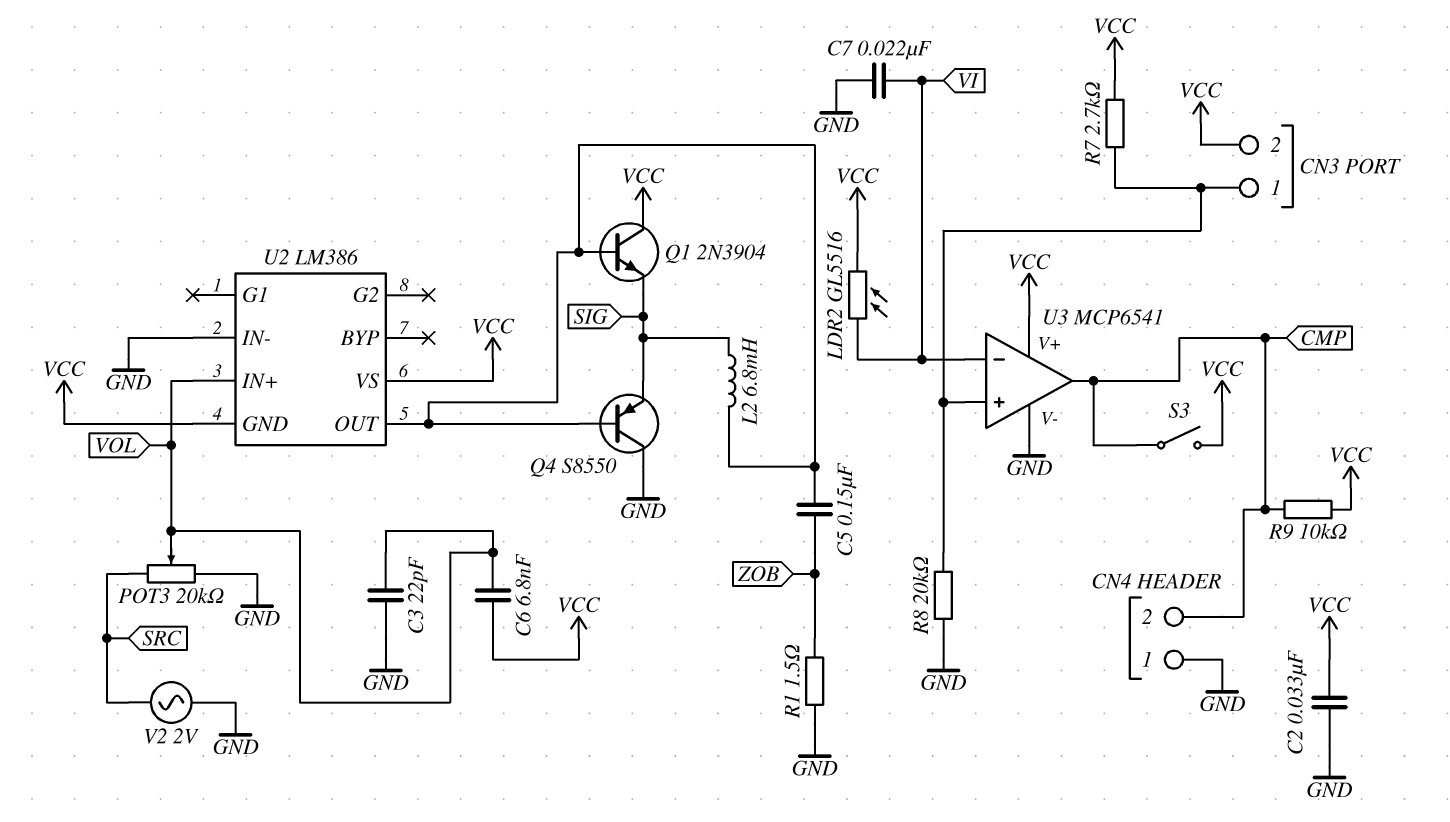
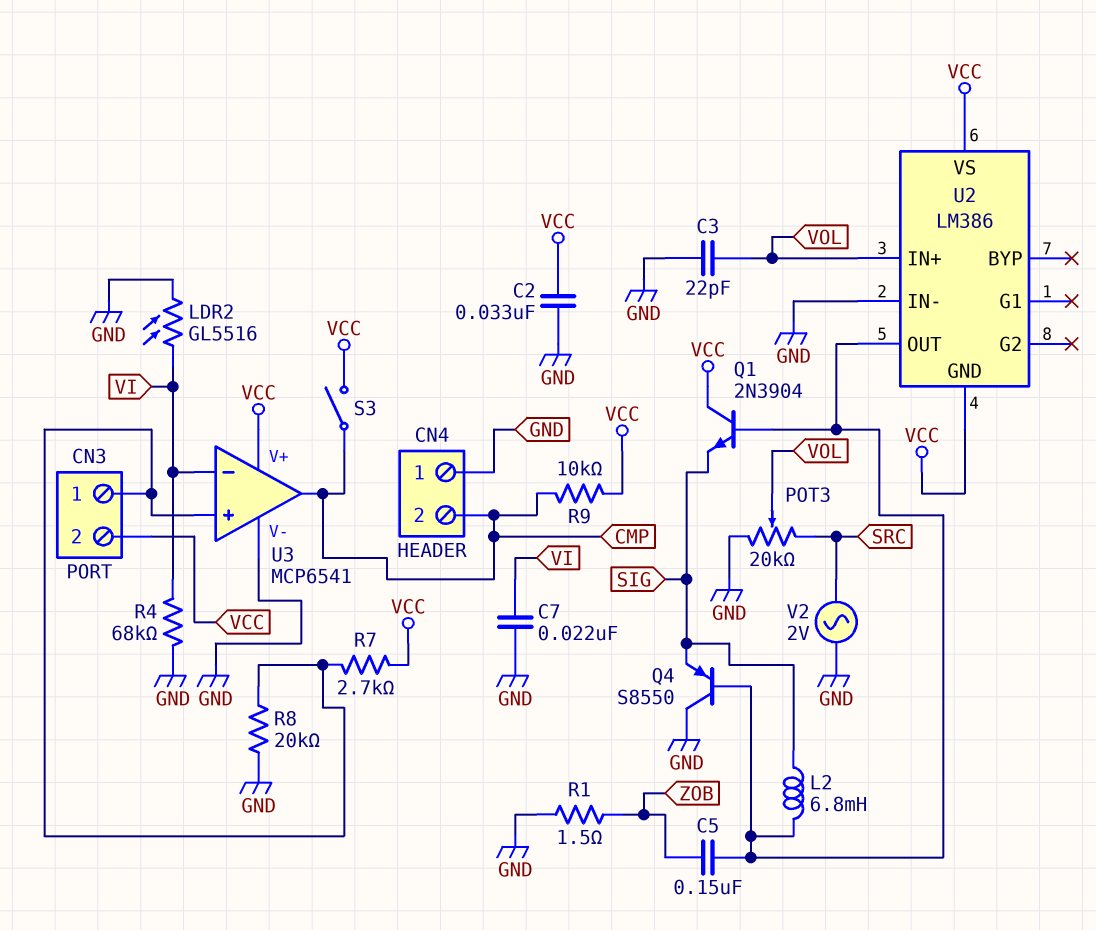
C6: 6.8nF (VCC, VOL) -> none
LDR2: GL5516 (VCC, VI) -> GL5516 (GND, VI)
R4: none -> 68k (GND, VI)

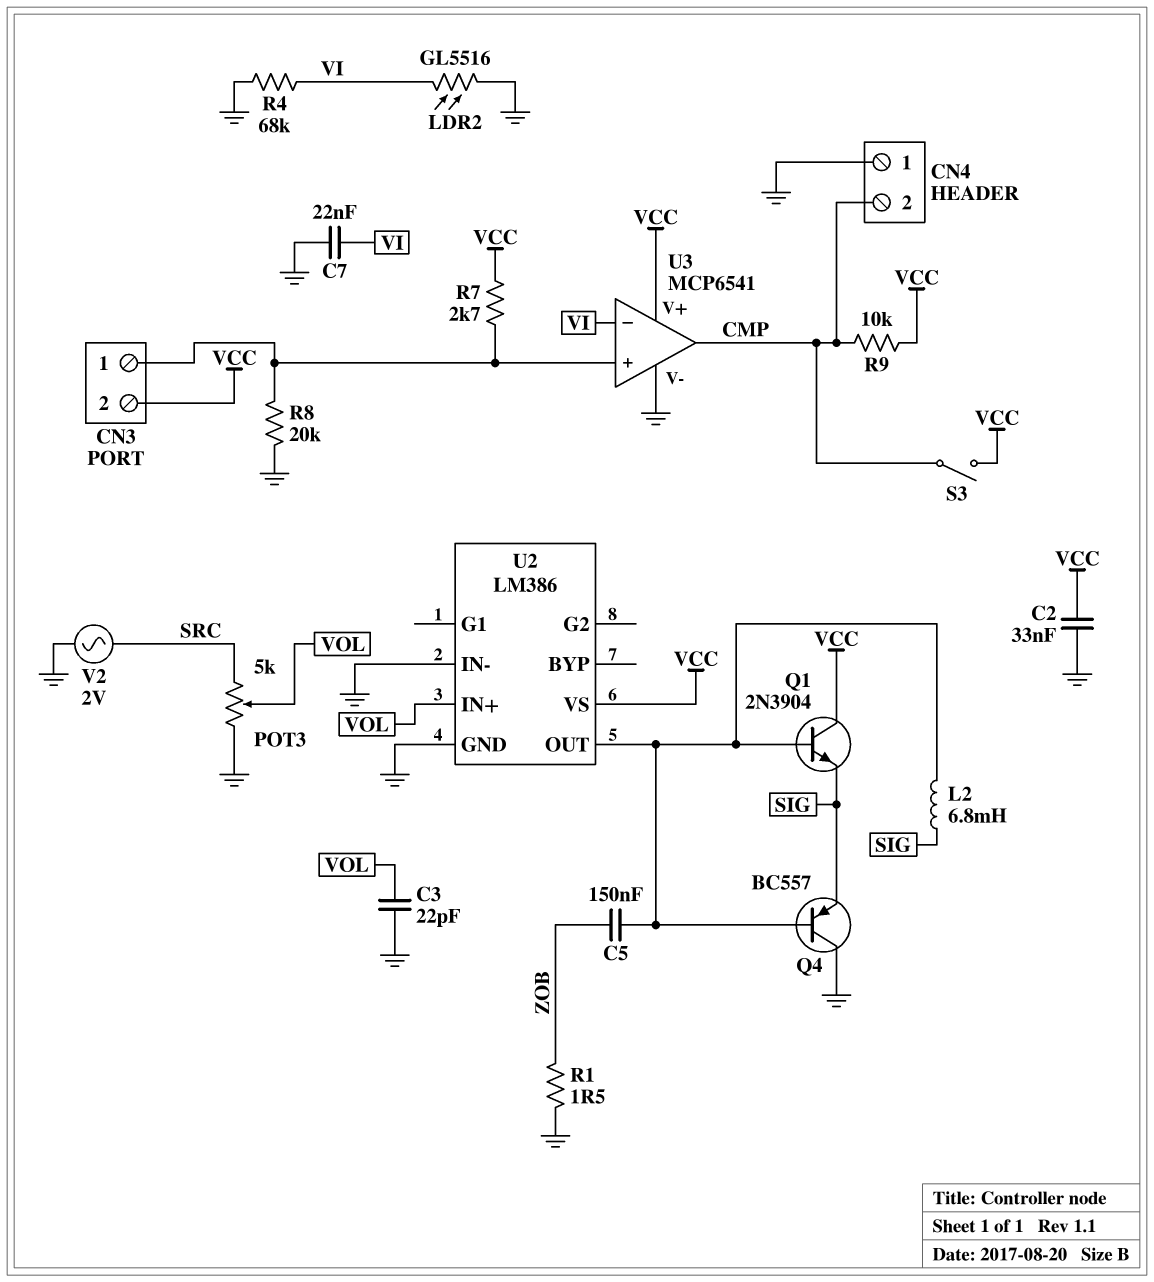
POT3: 20k (GND, SRC, wiper VOL) -> 5k (GND, SRC, wiper VOL)
Q4: PNP S8550 (B U2/OUT, C GND, E SIG) -> PNP BC557 (B U2/OUT, C GND, E SIG)
U2 pin GND: VCC -> GND

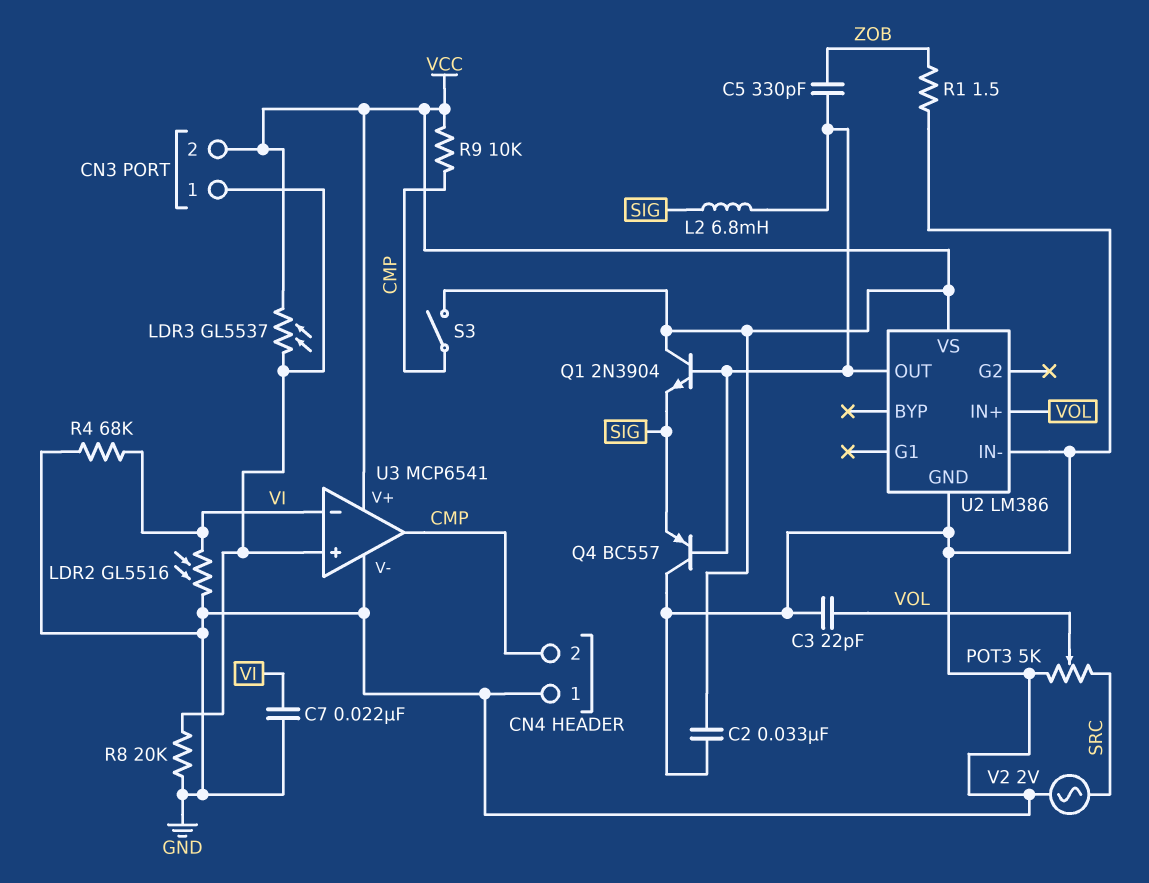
C5: 150nF (U2/OUT, ZOB) -> 330pF (U2/OUT, ZOB)
LDR3: none -> GL5537 (CN3/1, VCC)
R7: 2.7k (CN3/1, VCC) -> none

